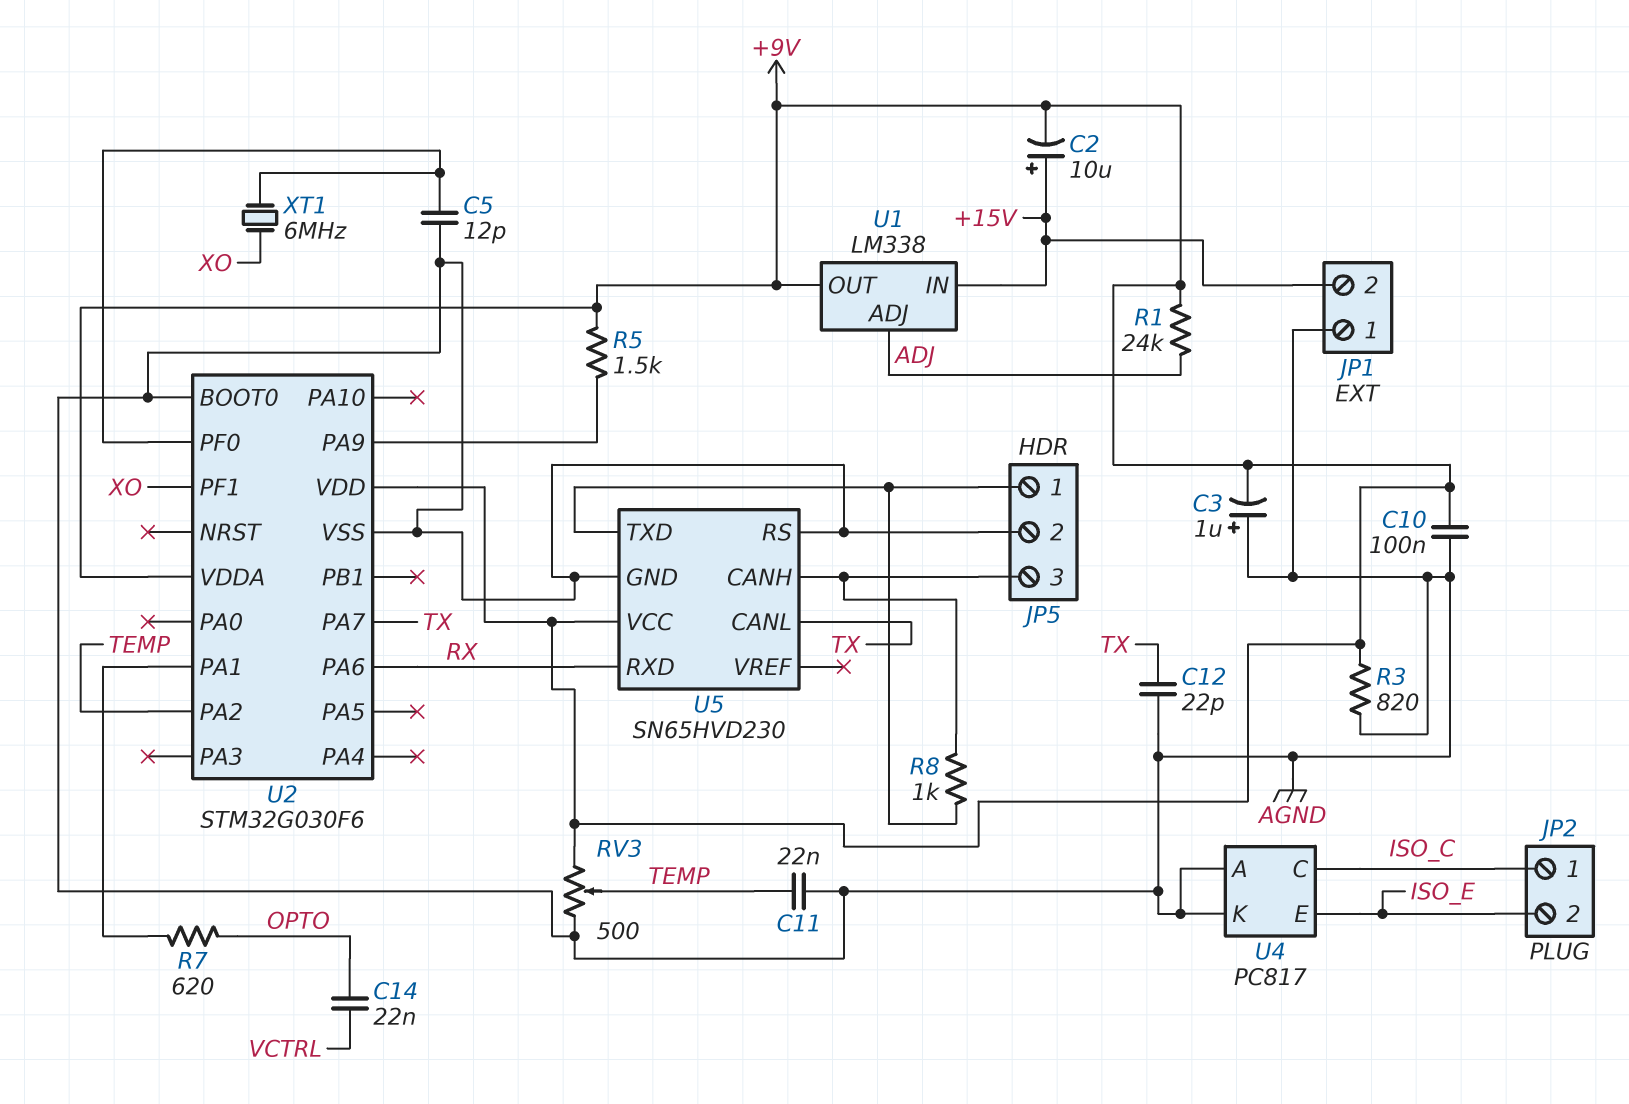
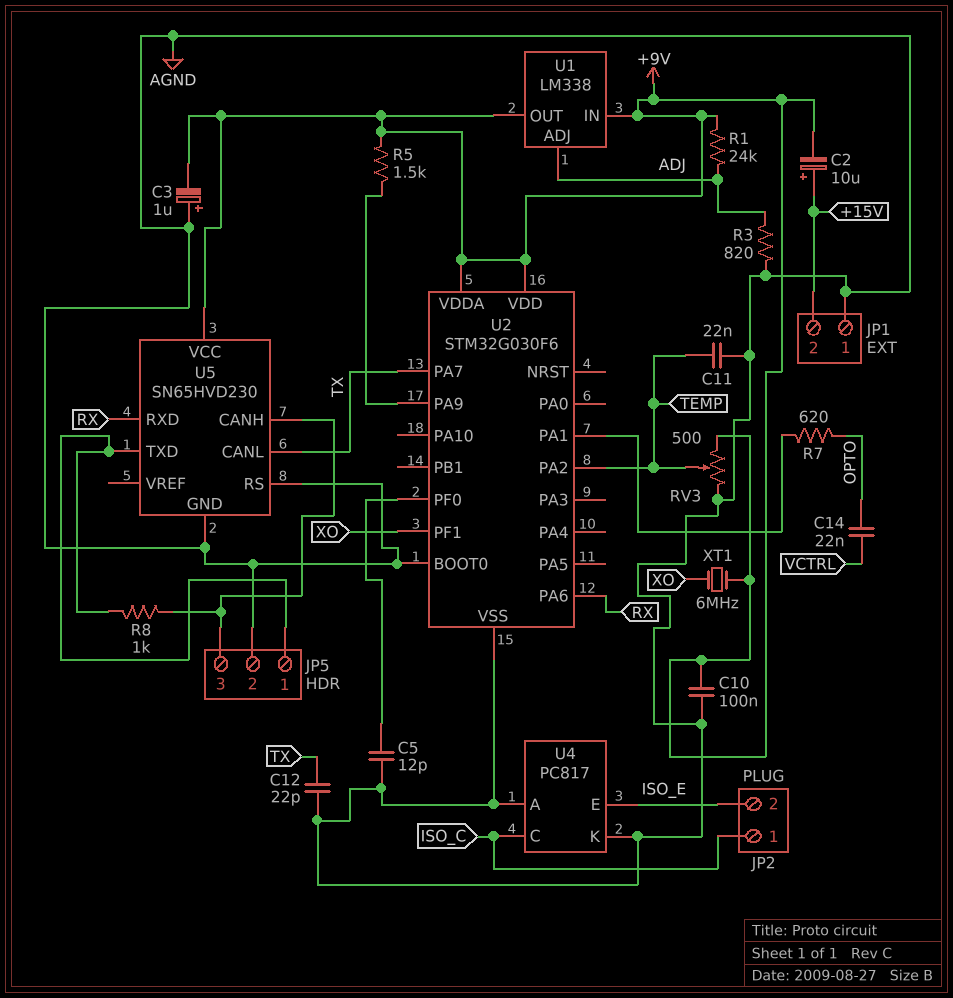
R3: 820 (+9V, AGND) -> 820 (ADJ, AGND)
U1 pin IN: +15V -> +9V
XT1: 6MHz (U2/PF0, XO) -> 6MHz (+9V, XO)

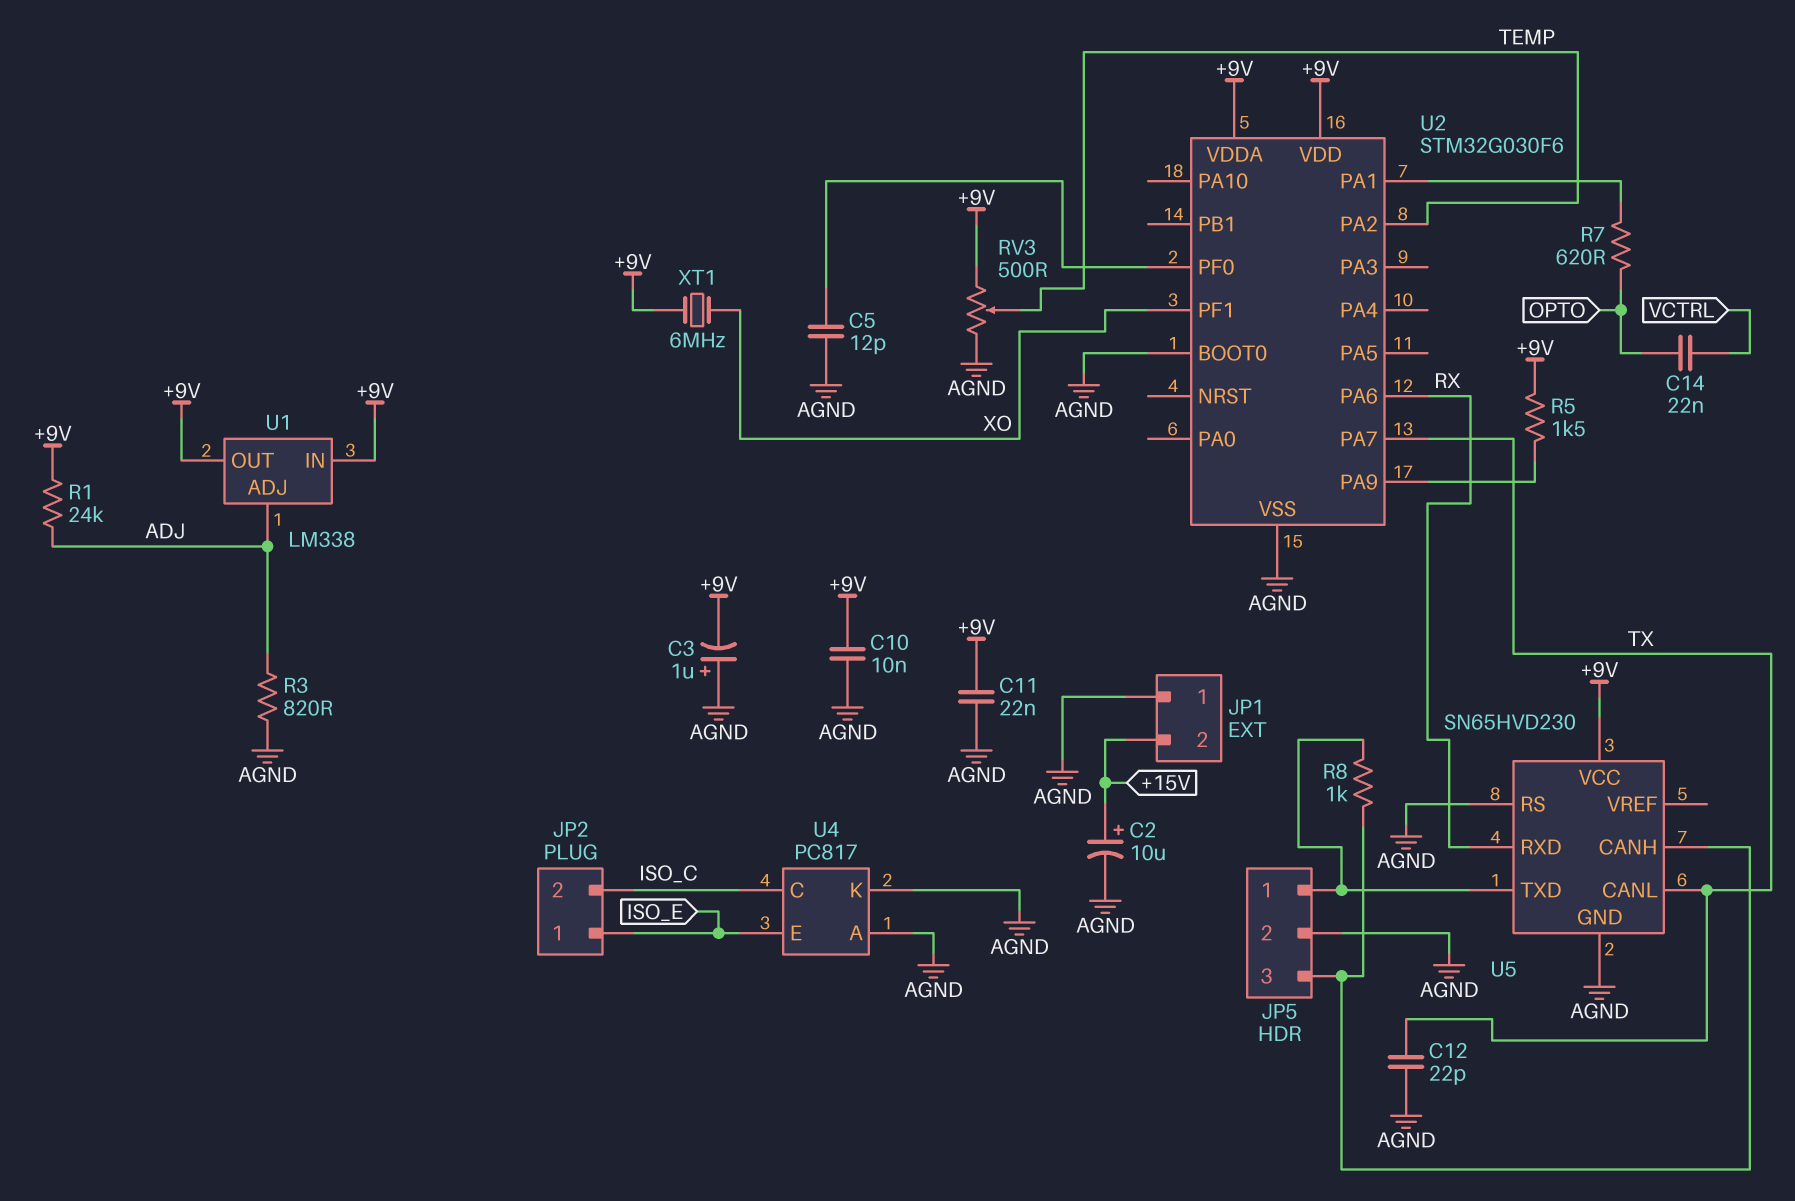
C2: 10uF (plus +15V, minus +9V) -> 10uF (plus +15V, minus AGND)
C10: 100nF (+9V, AGND) -> 10nF (+9V, AGND)
C11: 22nF (AGND, TEMP) -> 22nF (+9V, AGND)
JP2 pin 1: ISO_C -> ISO_E
JP2 pin 2: ISO_E -> ISO_C

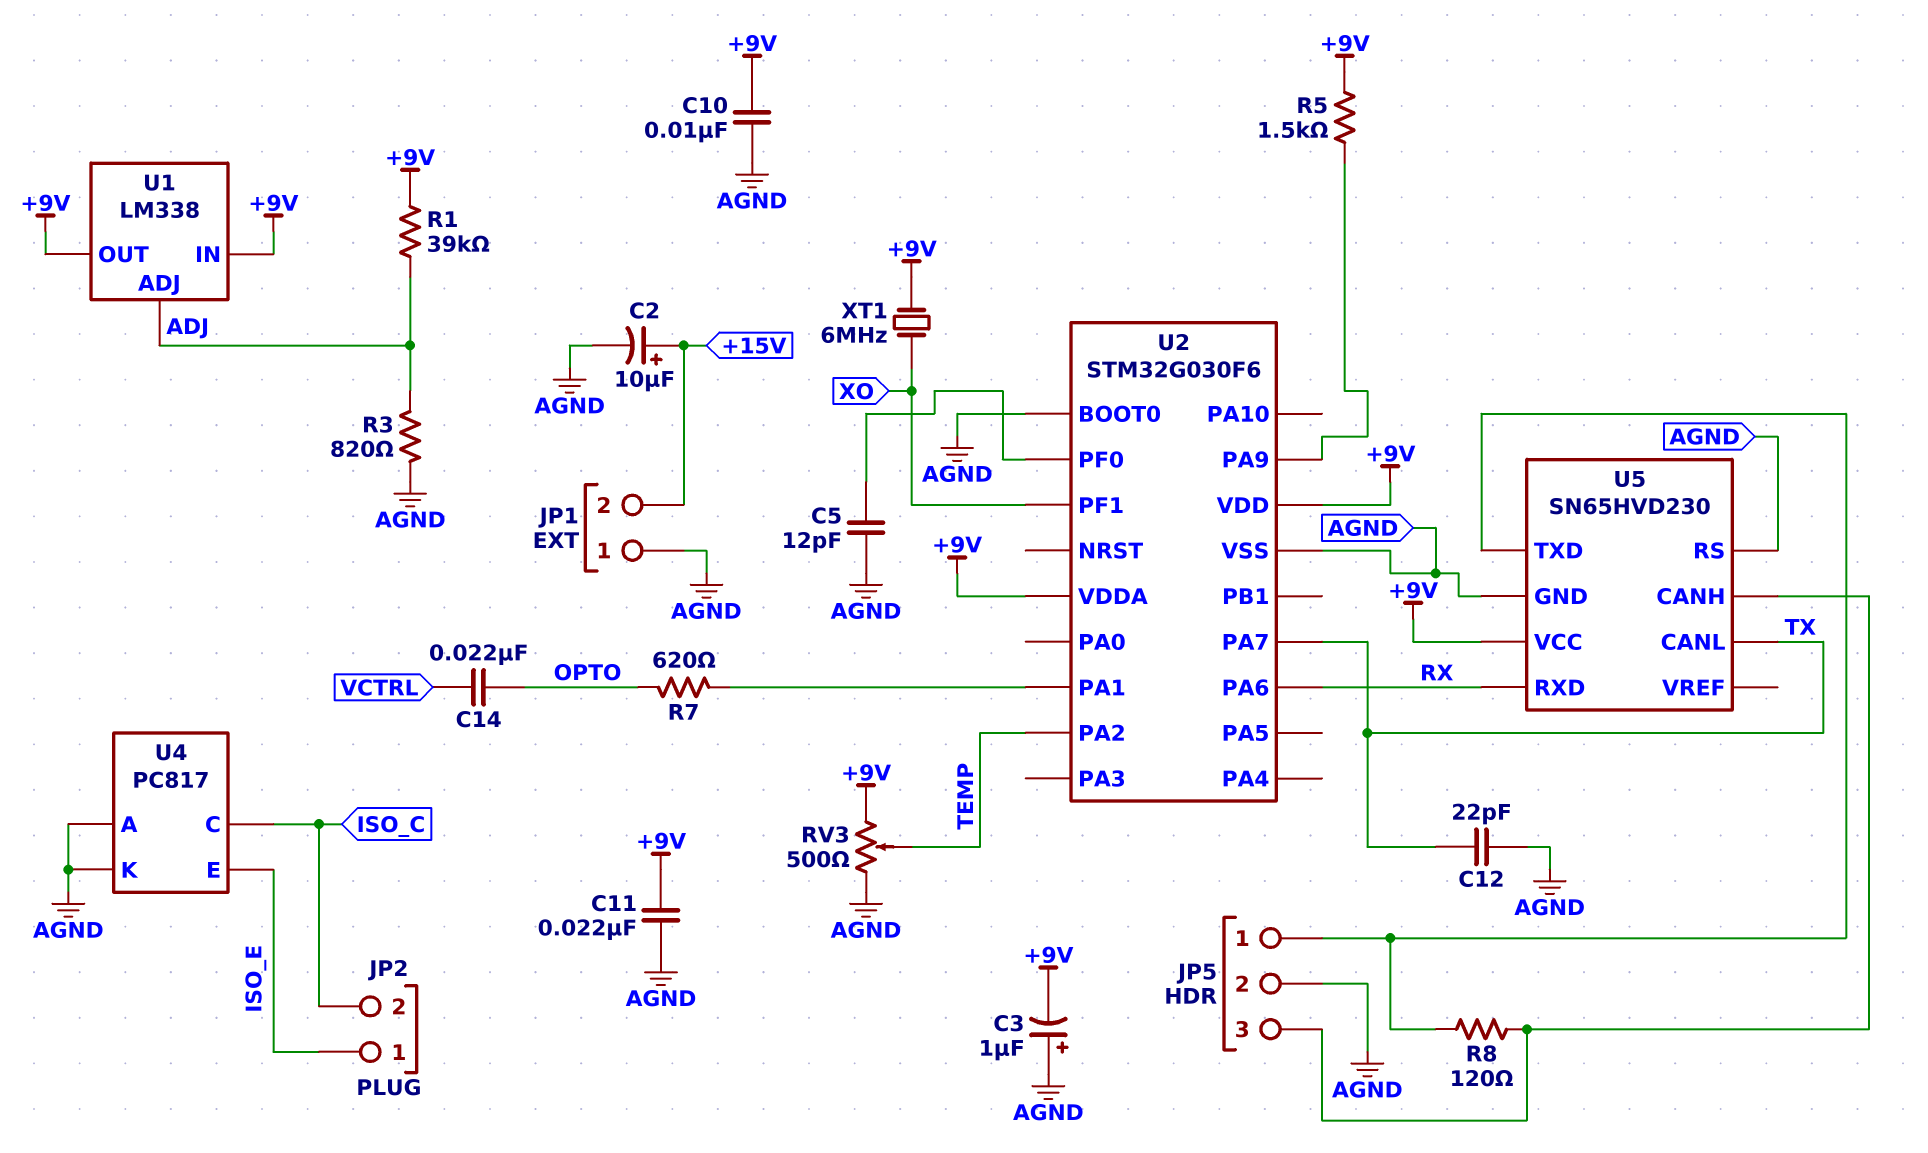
R1: 24k (+9V, ADJ) -> 39k (+9V, ADJ)
R8: 1k (JP5/1, JP5/3) -> 120 (JP5/1, JP5/3)

